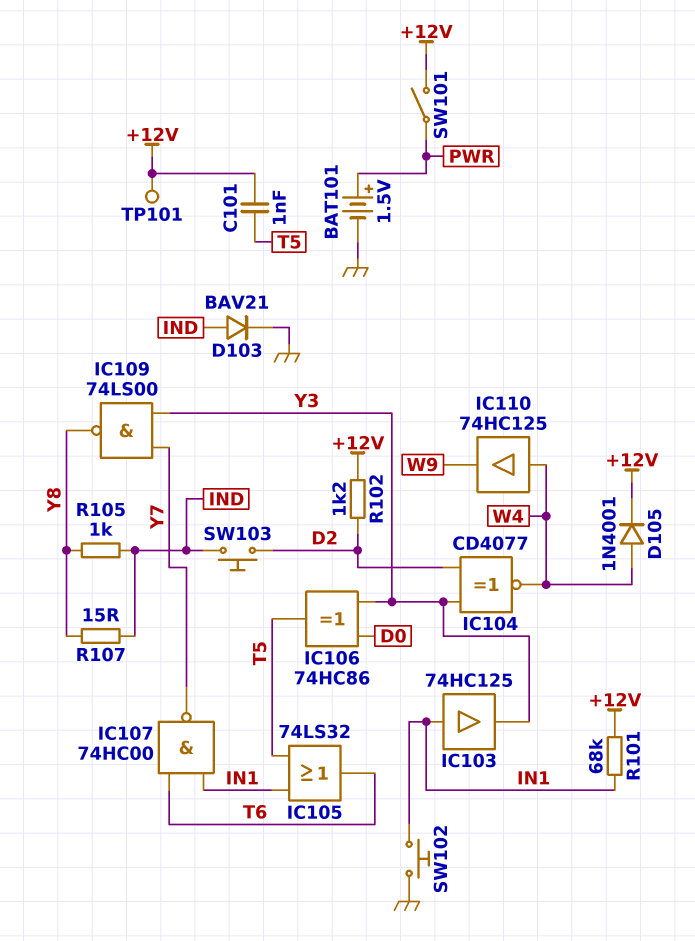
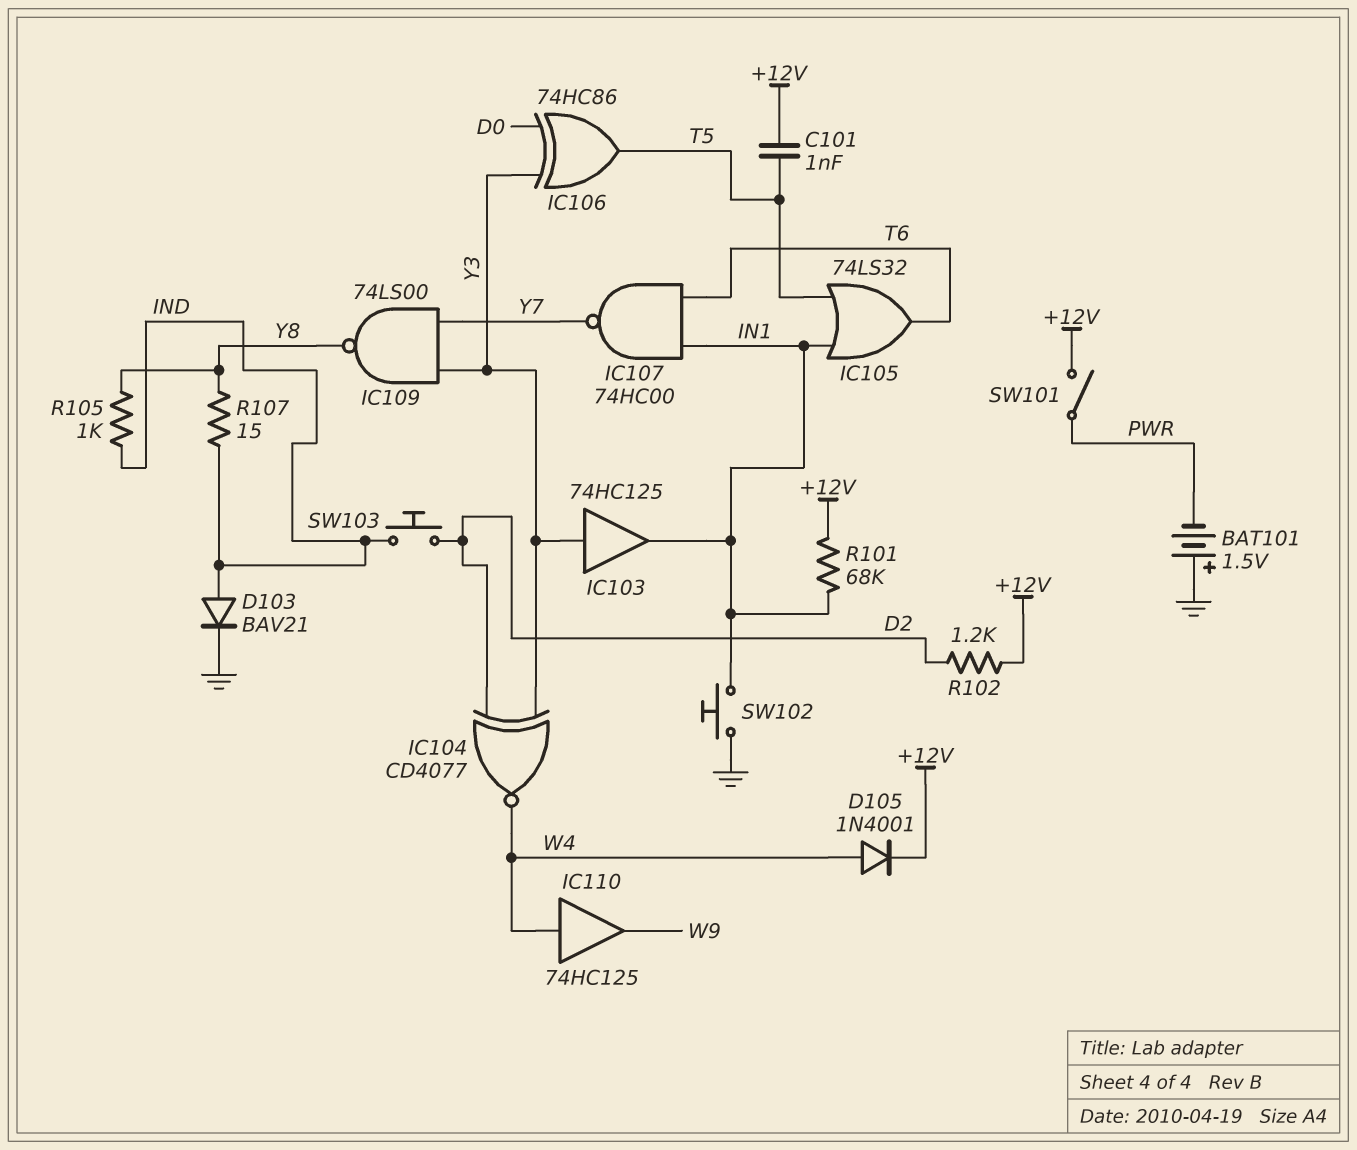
BAT101: 1.5V (plus PWR, minus GND) -> 1.5V (plus GND, minus PWR)
IC103: buffer 74HC125 (in IN1, out Y3) -> buffer 74HC125 (in Y3, out IN1)
TP101: test point (+12V) -> none

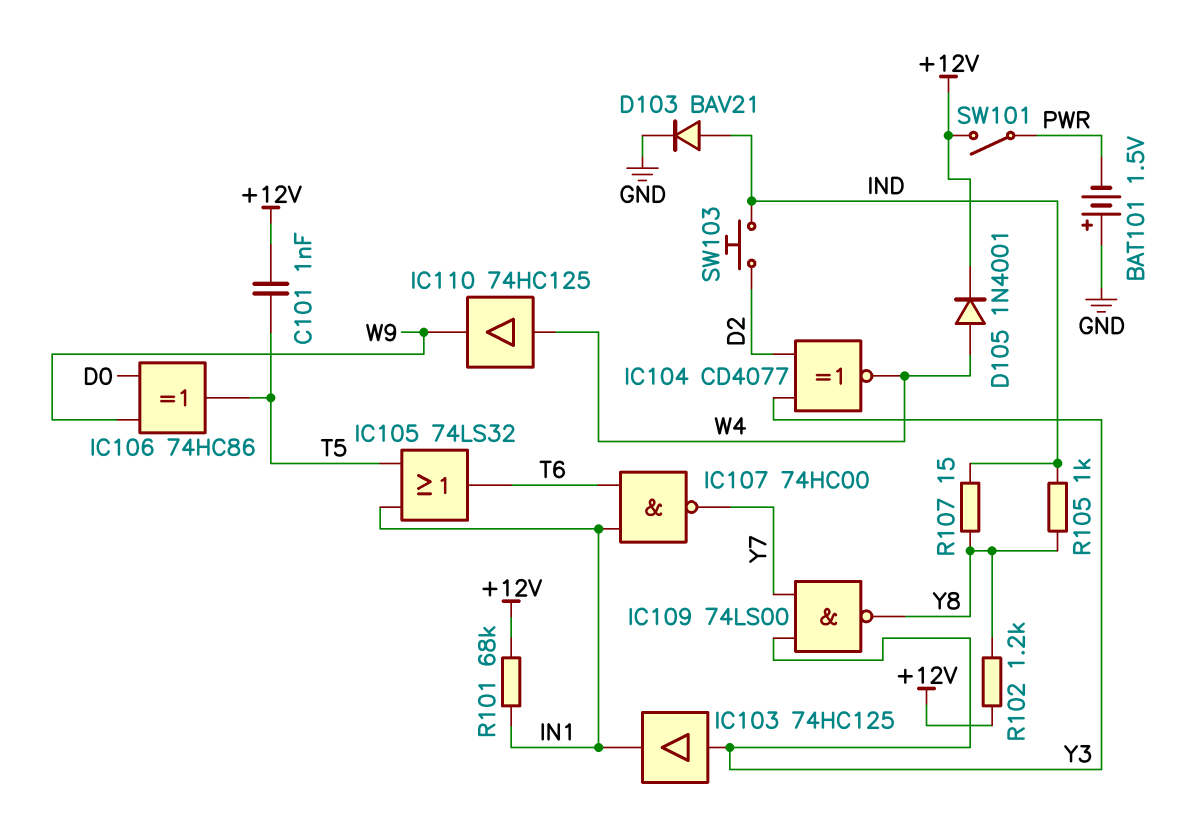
IC106: XOR 74HC86 (in D0, in Y3, out T5) -> XOR 74HC86 (in D0, in W9, out T5)
R102: 1.2k (+12V, D2) -> 1.2k (+12V, Y8)
SW102: button (GND, IN1) -> none

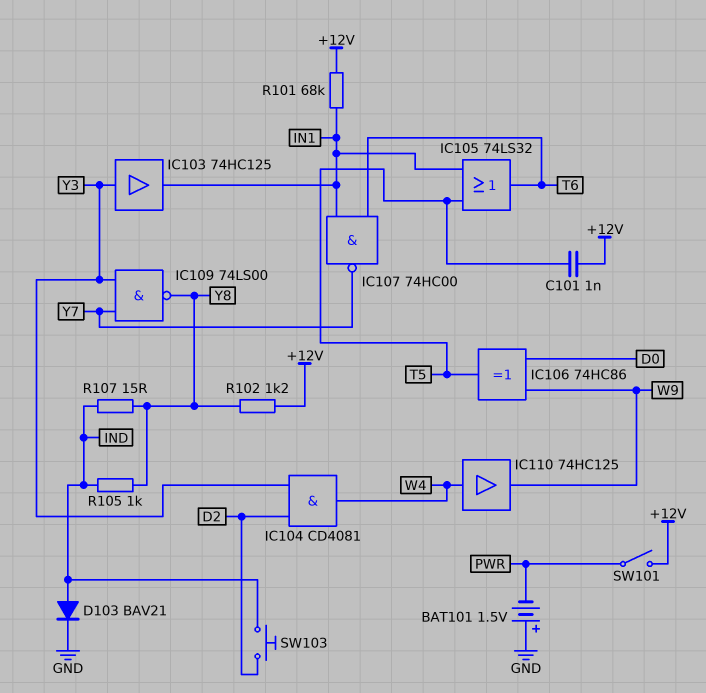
D105: diode 1N4001 (A W4, K +12V) -> none
IC104: XNOR CD4077 (in D2, in Y3, out W4) -> AND CD4081 (in D2, in Y3, out W4)

